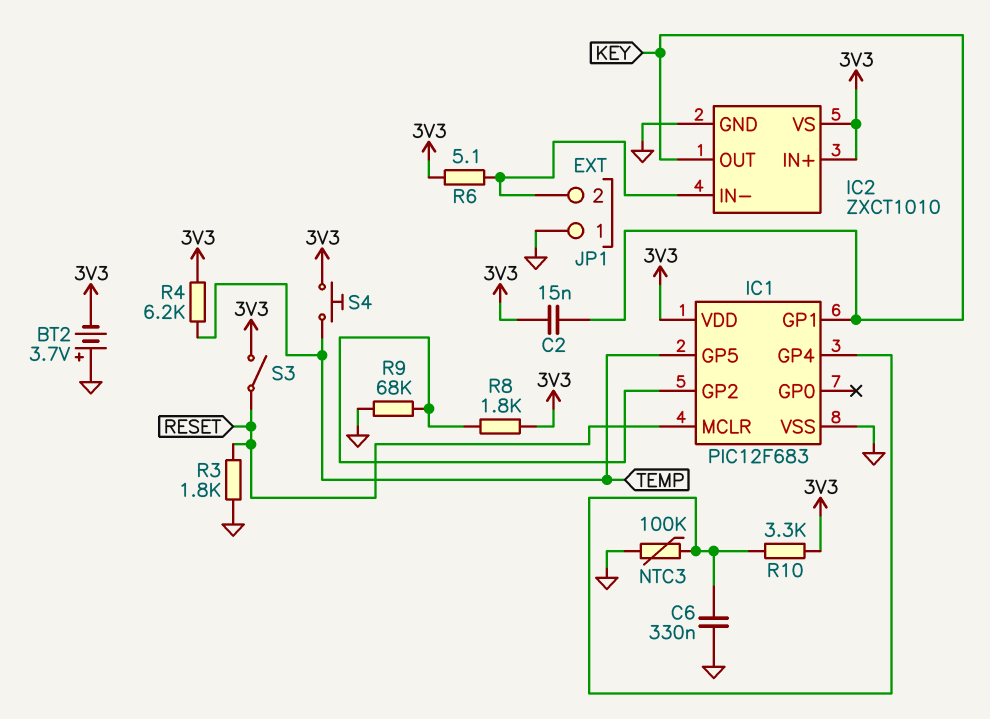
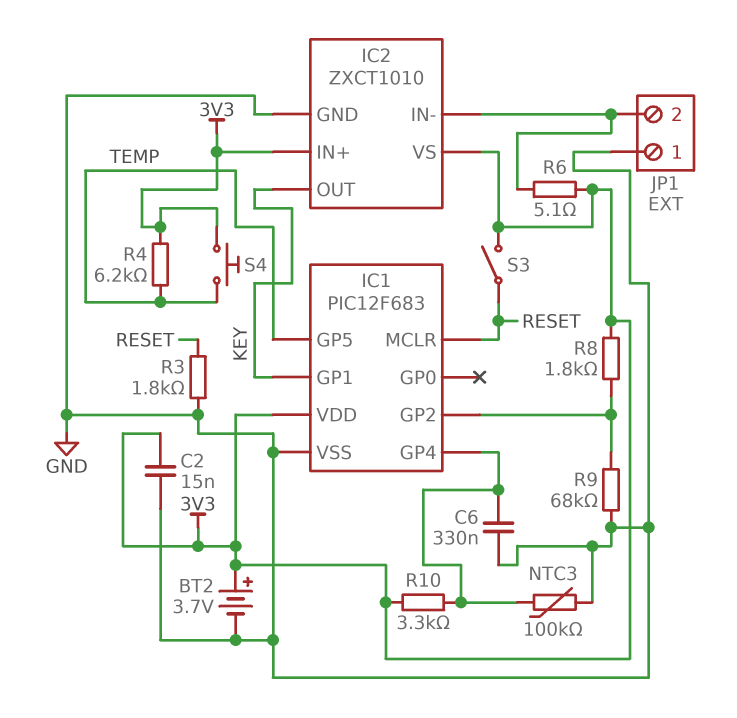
BT2: 3.7V (plus GND, minus 3V3) -> 3.7V (plus 3V3, minus GND)
C2: 15nF (3V3, KEY) -> 15nF (3V3, GND)

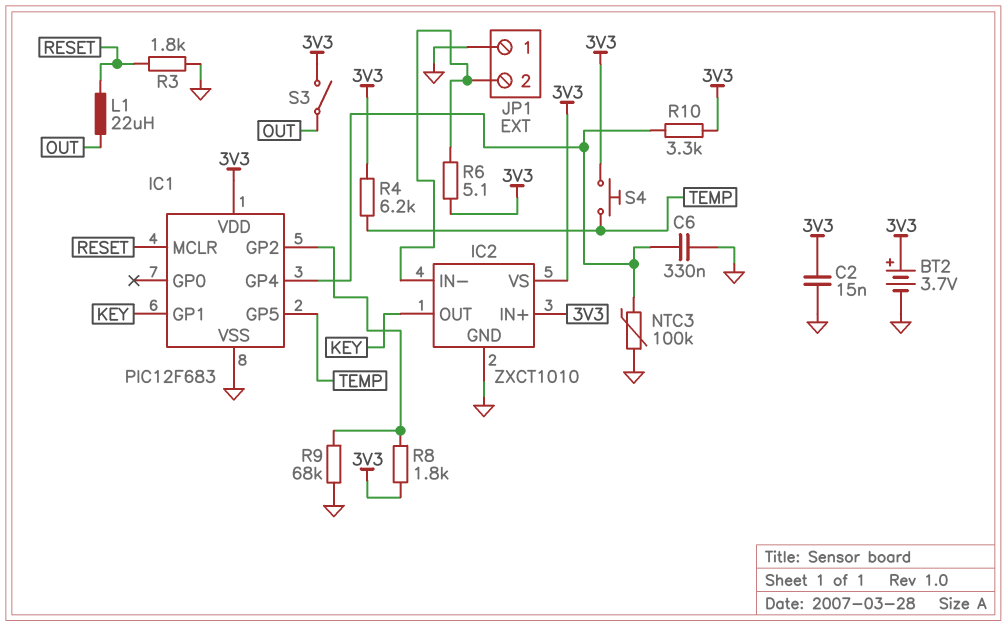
L1: none -> 22uH (OUT, RESET)
S3: switch (3V3, RESET) -> switch (3V3, OUT)

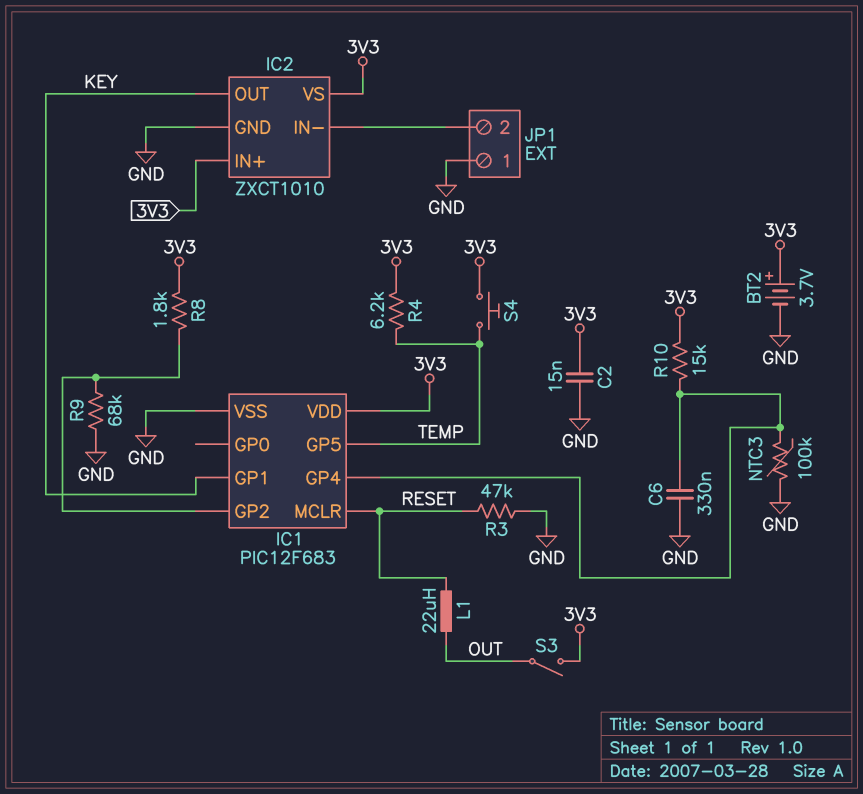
R3: 1.8k (GND, RESET) -> 47k (GND, RESET)
R6: 5.1 (3V3, IC2/IN-) -> none
R10: 3.3k (3V3, IC1/GP4) -> 15k (3V3, IC1/GP4)

